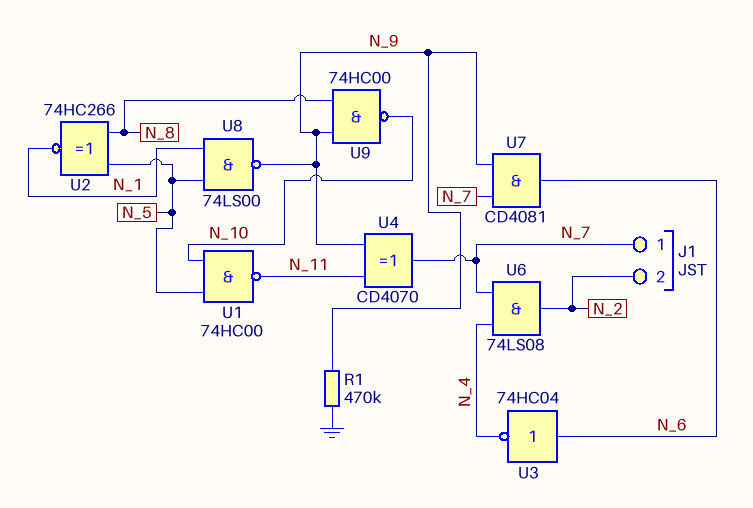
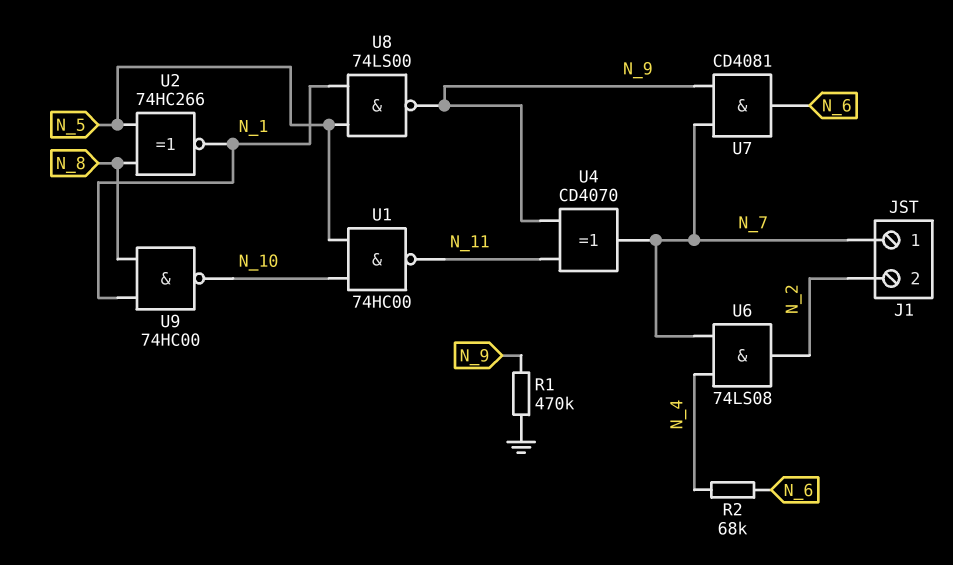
R2: none -> 68k (N_4, N_6)
U3: NOT 74HC04 (in N_6, out N_4) -> none
U9: NAND 74HC00 (in N_8, in N_9, out N_10) -> NAND 74HC00 (in N_1, in N_8, out N_10)

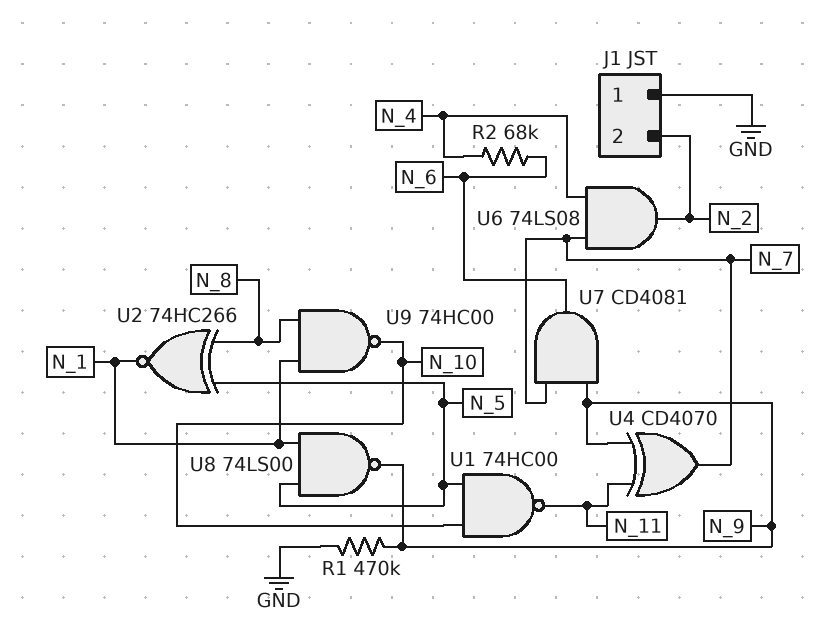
J1 pin 1: N_7 -> GND

